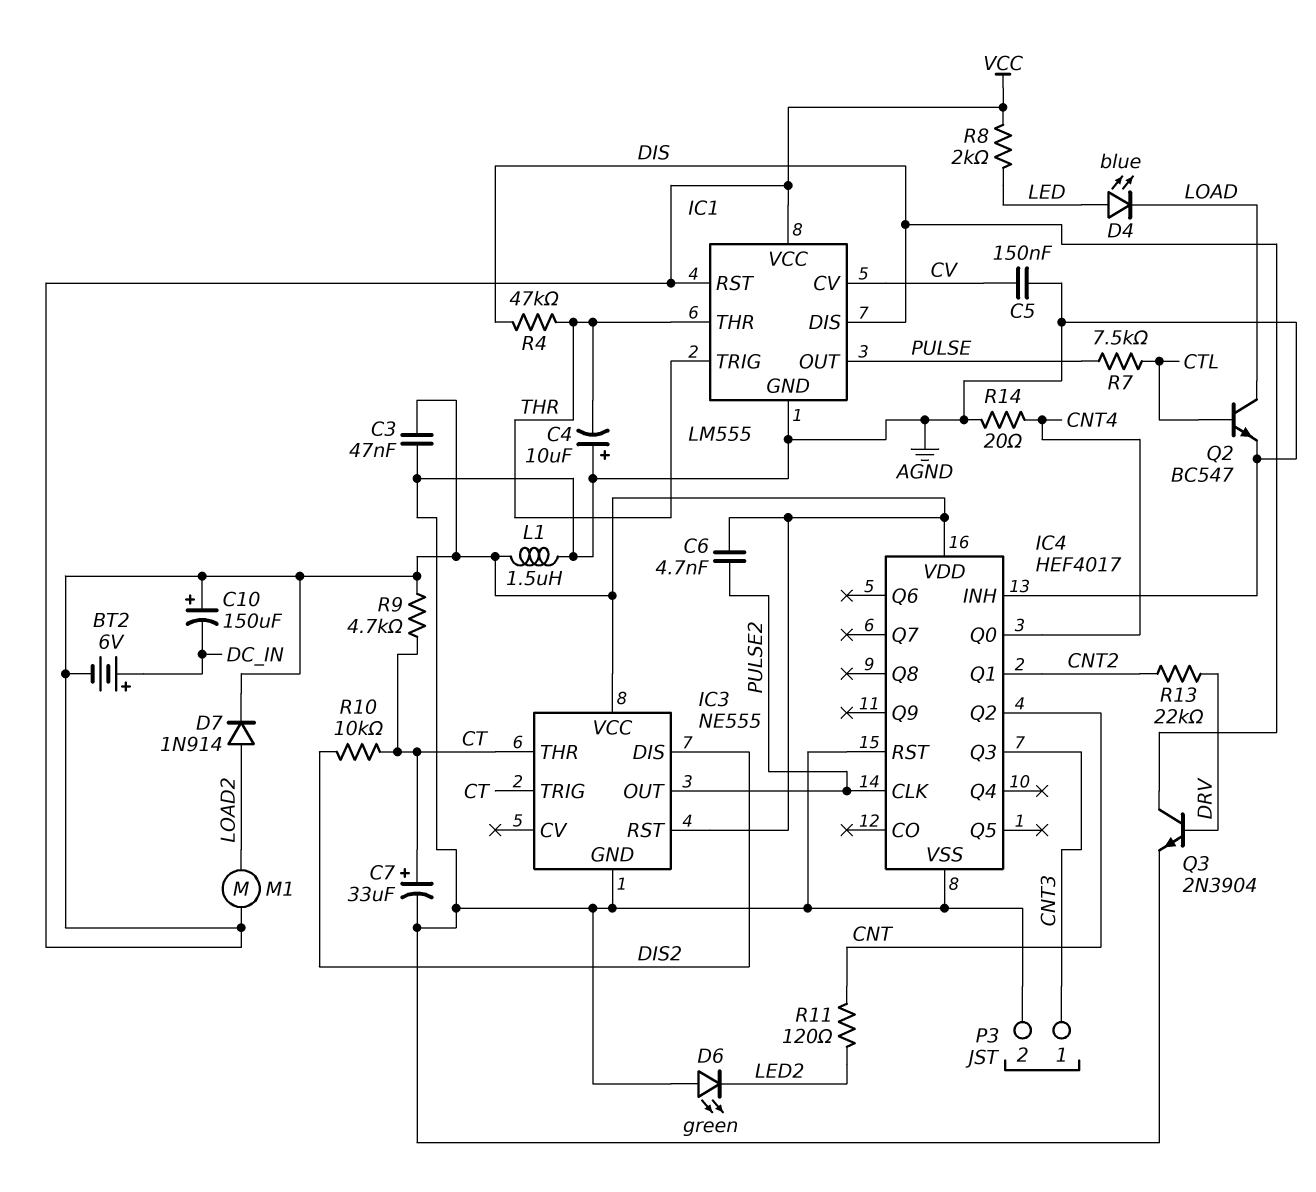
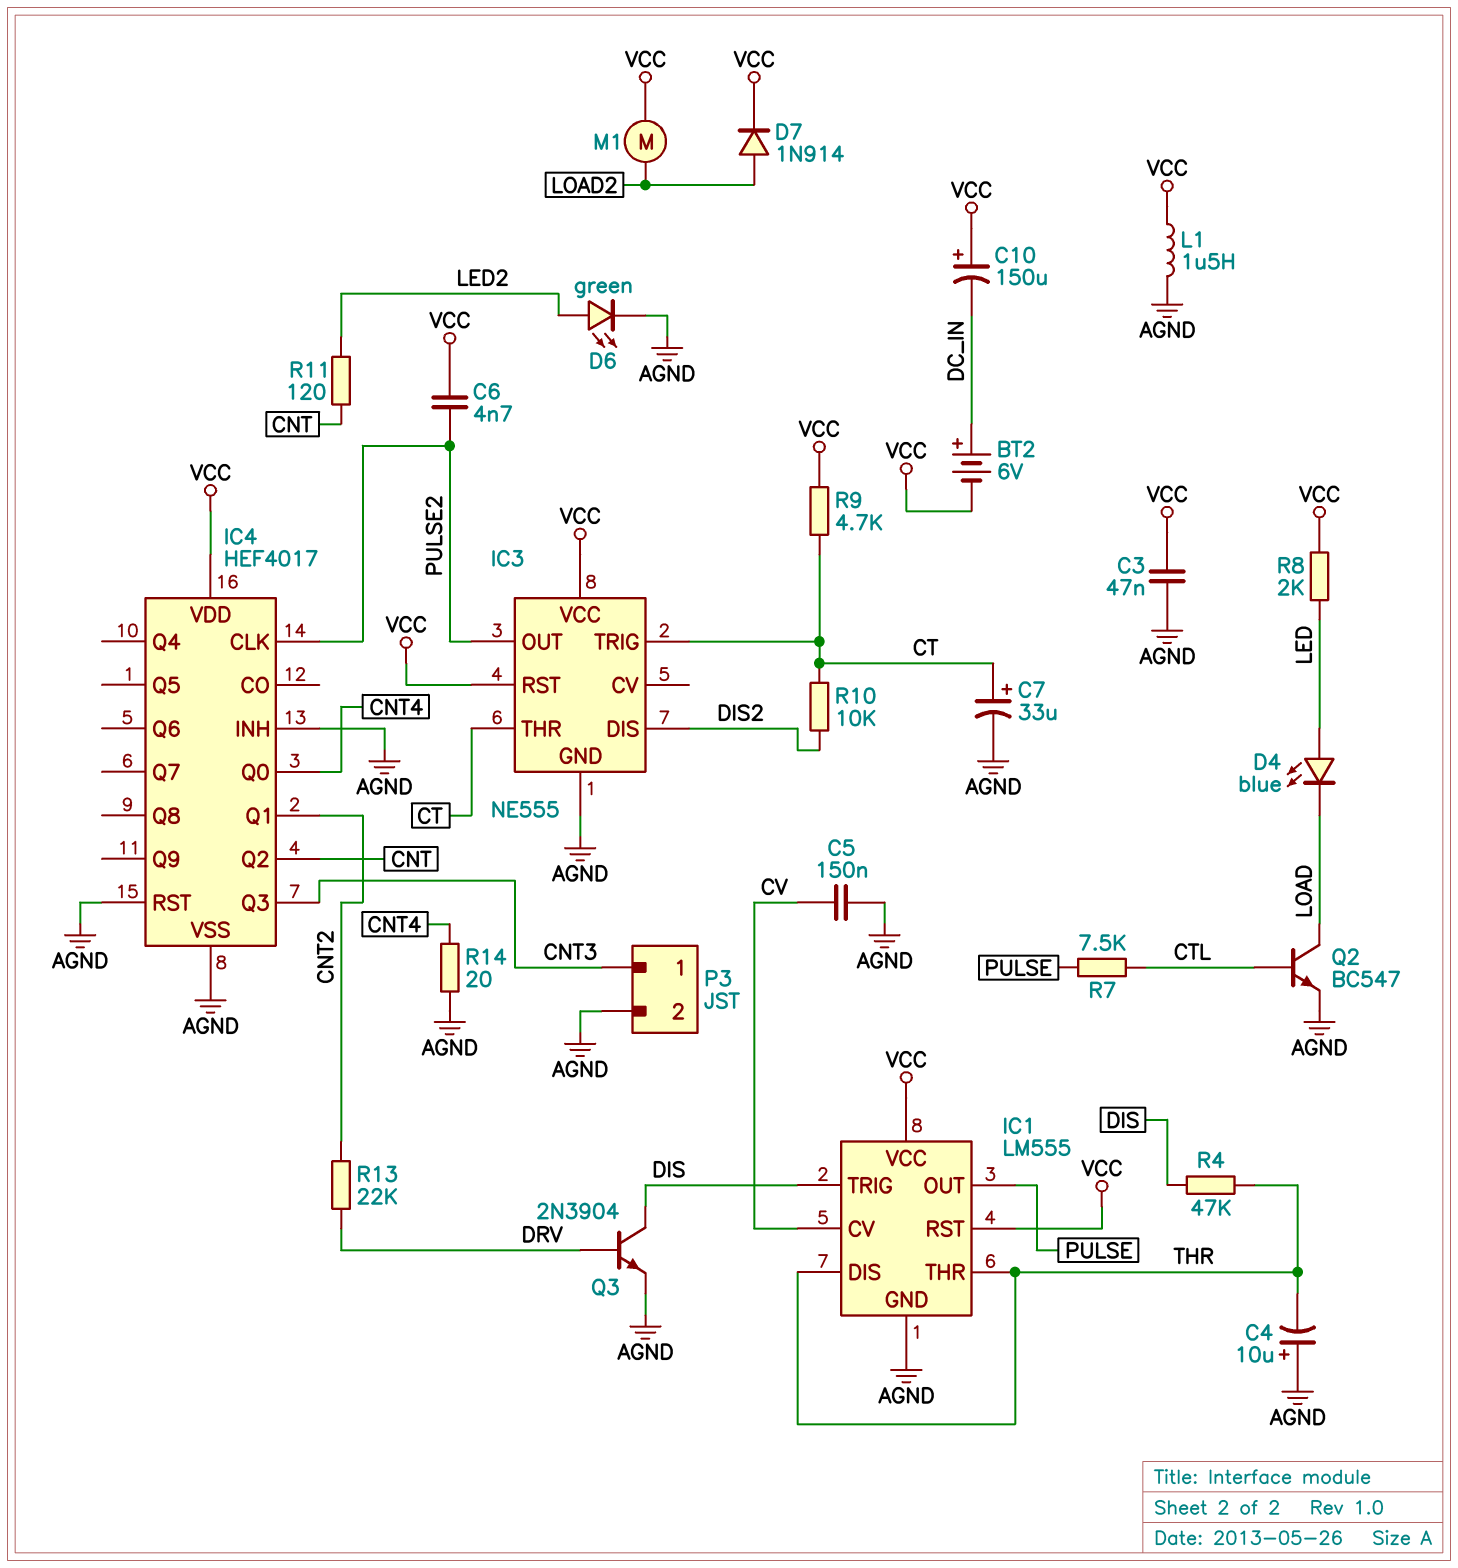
D6: LED green (A AGND, K LED2) -> LED green (A LED2, K AGND)
IC1 pin DIS: DIS -> THR
IC1 pin TRIG: THR -> DIS

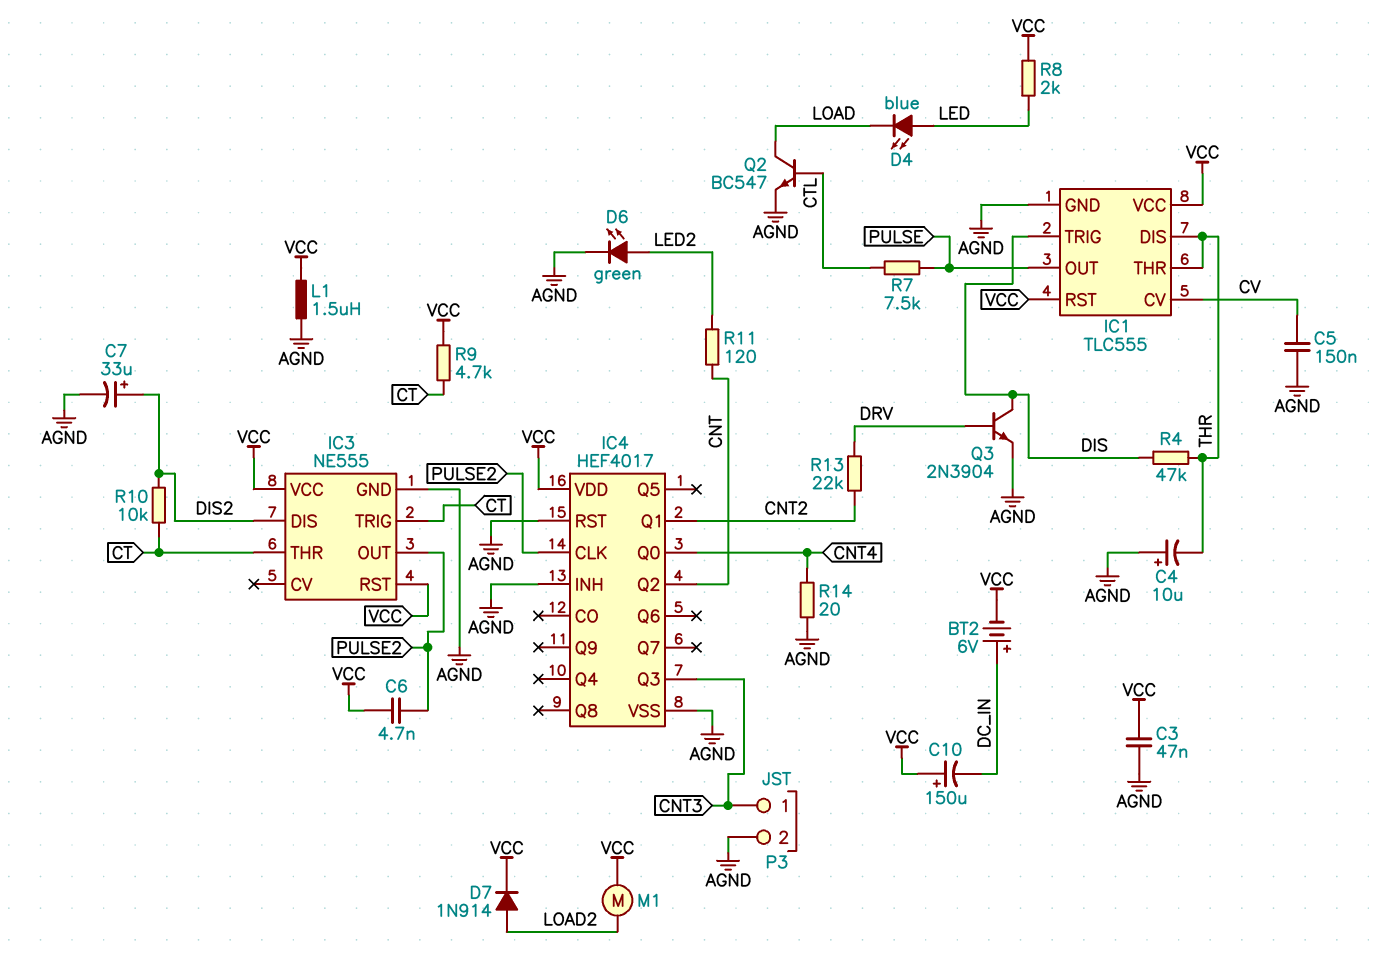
C7: 33uF (plus CT, minus AGND) -> 33uF (plus DIS2, minus AGND)
IC1: LM555 -> TLC555

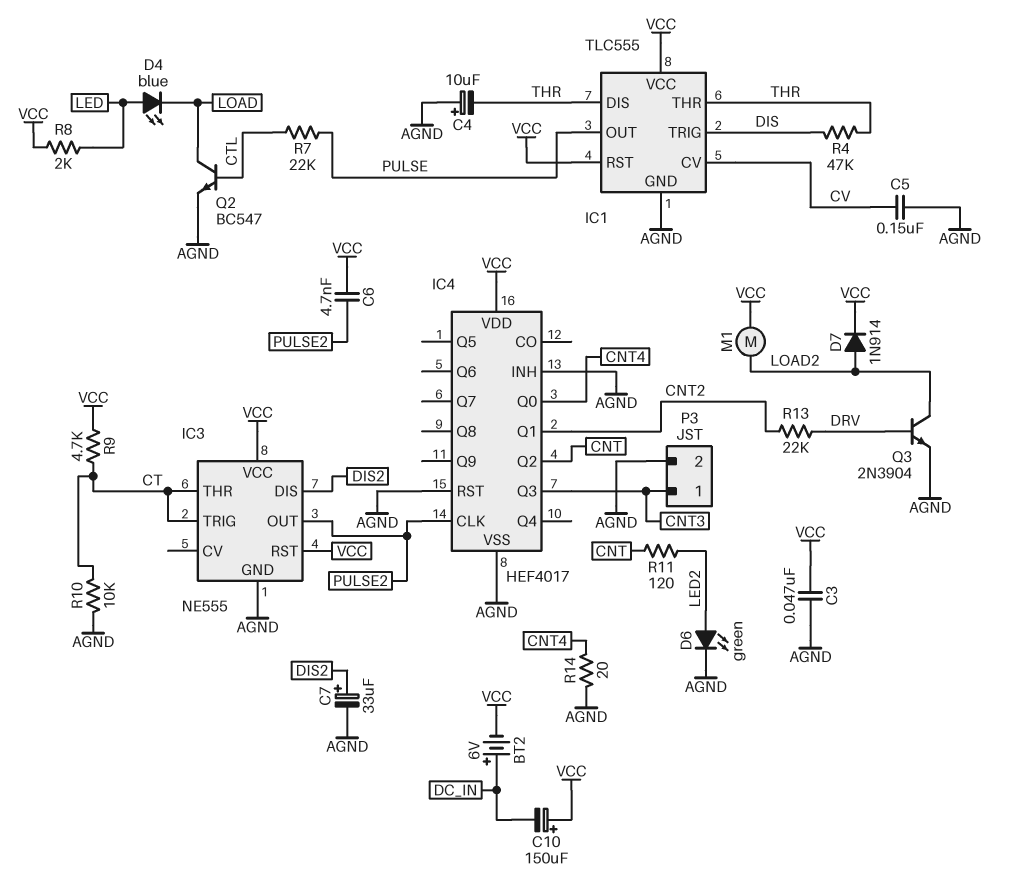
L1: 1.5uH (AGND, VCC) -> none
Q3: NPN 2N3904 (B DRV, C DIS, E AGND) -> NPN 2N3904 (B DRV, C LOAD2, E AGND)
R7: 7.5k (CTL, PULSE) -> 22k (CTL, PULSE)
R10: 10k (CT, DIS2) -> 10k (AGND, CT)

